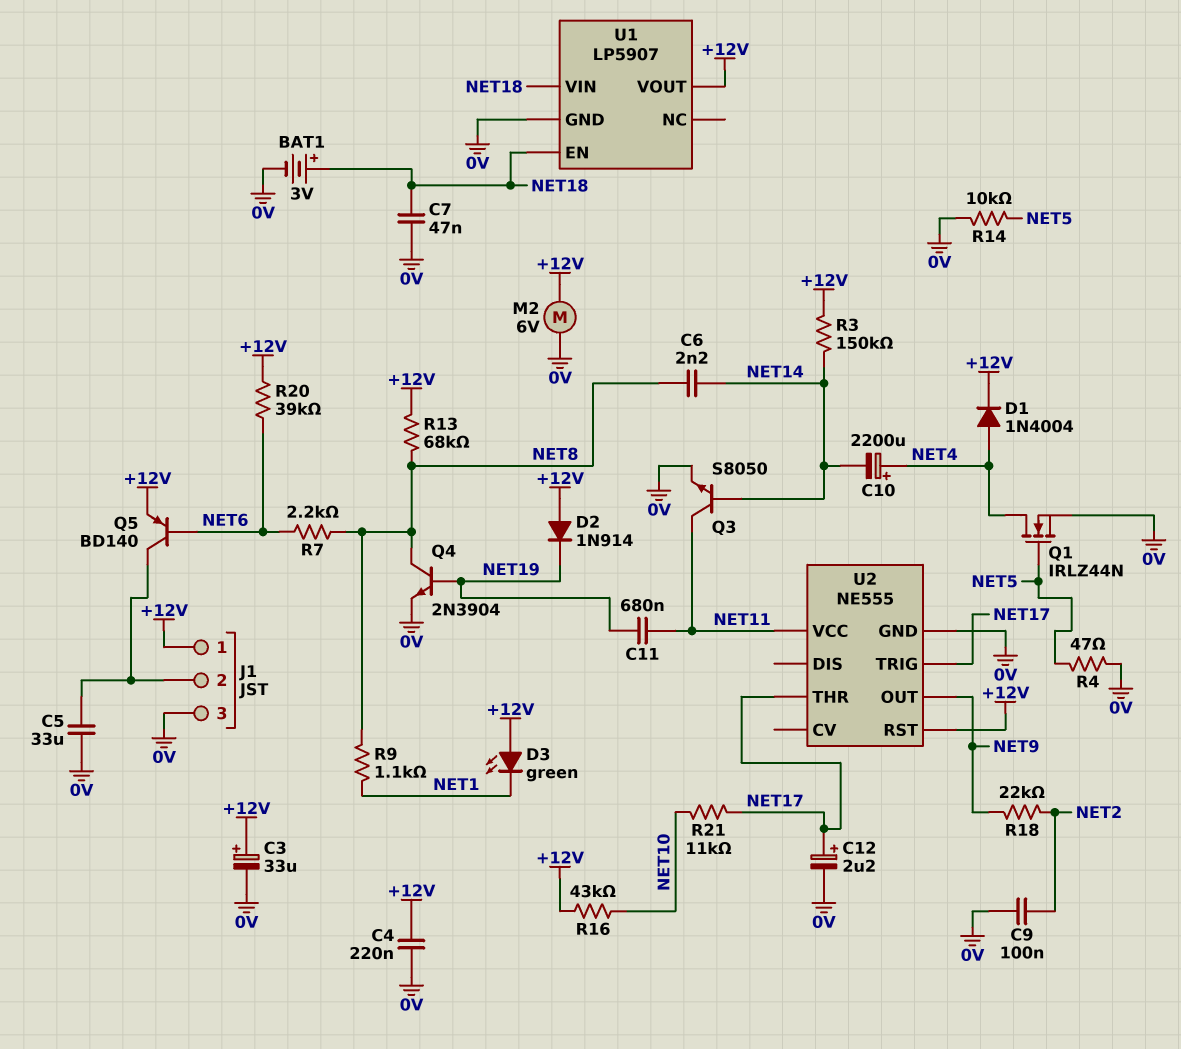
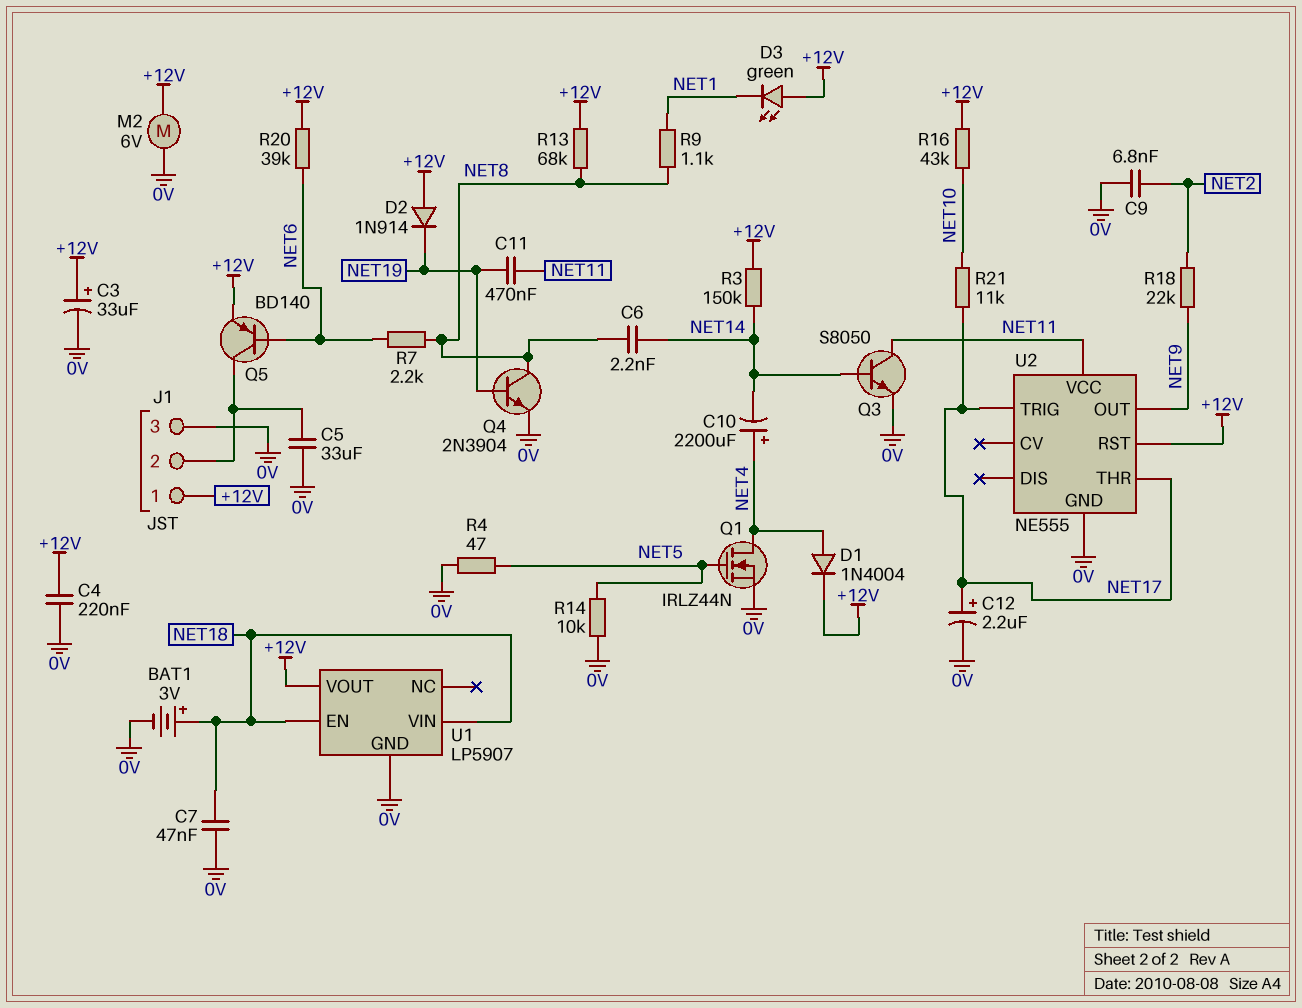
C9: 100nF (0V, NET2) -> 6.8nF (0V, NET2)
C11: 680nF (NET11, NET19) -> 470nF (NET11, NET19)

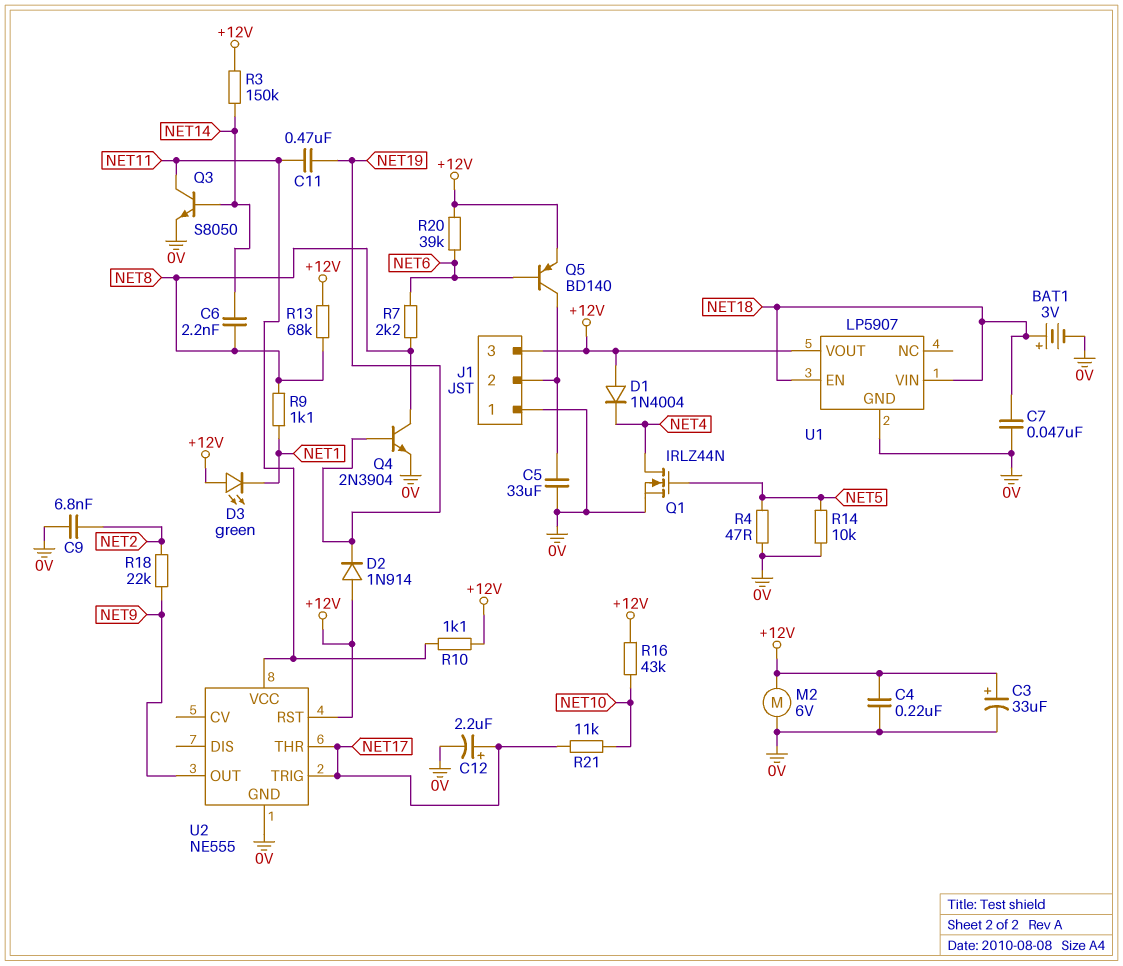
C10: 2200uF (plus NET4, minus NET14) -> none
D1: diode 1N4004 (A NET4, K +12V) -> diode 1N4004 (A +12V, K NET4)
J1 pin 1: +12V -> 0V
J1 pin 3: 0V -> +12V
R10: none -> 1.1k (+12V, NET11)

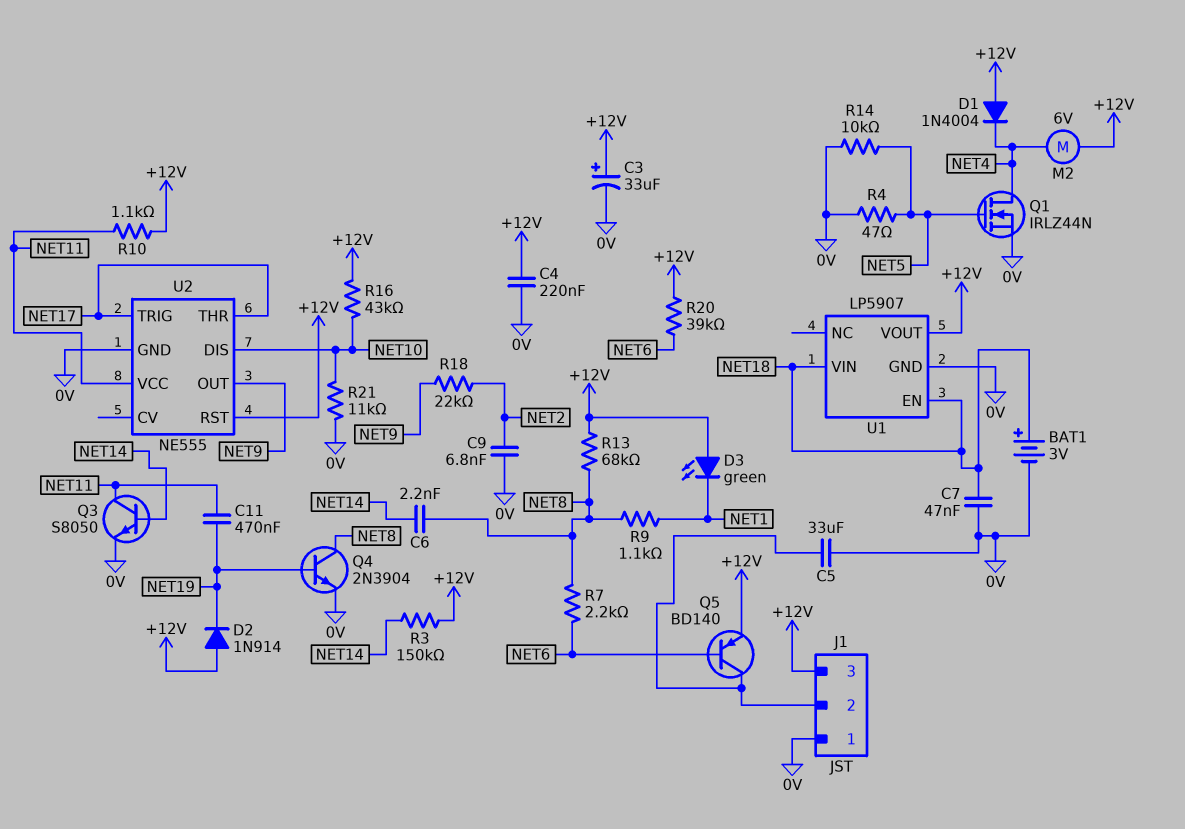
C12: 2.2uF (plus NET17, minus 0V) -> none
M2: motor 6V (+12V, 0V) -> motor 6V (+12V, NET4)
R21: 11k (NET10, NET17) -> 11k (0V, NET10)
U2 pin DIS: none -> NET10

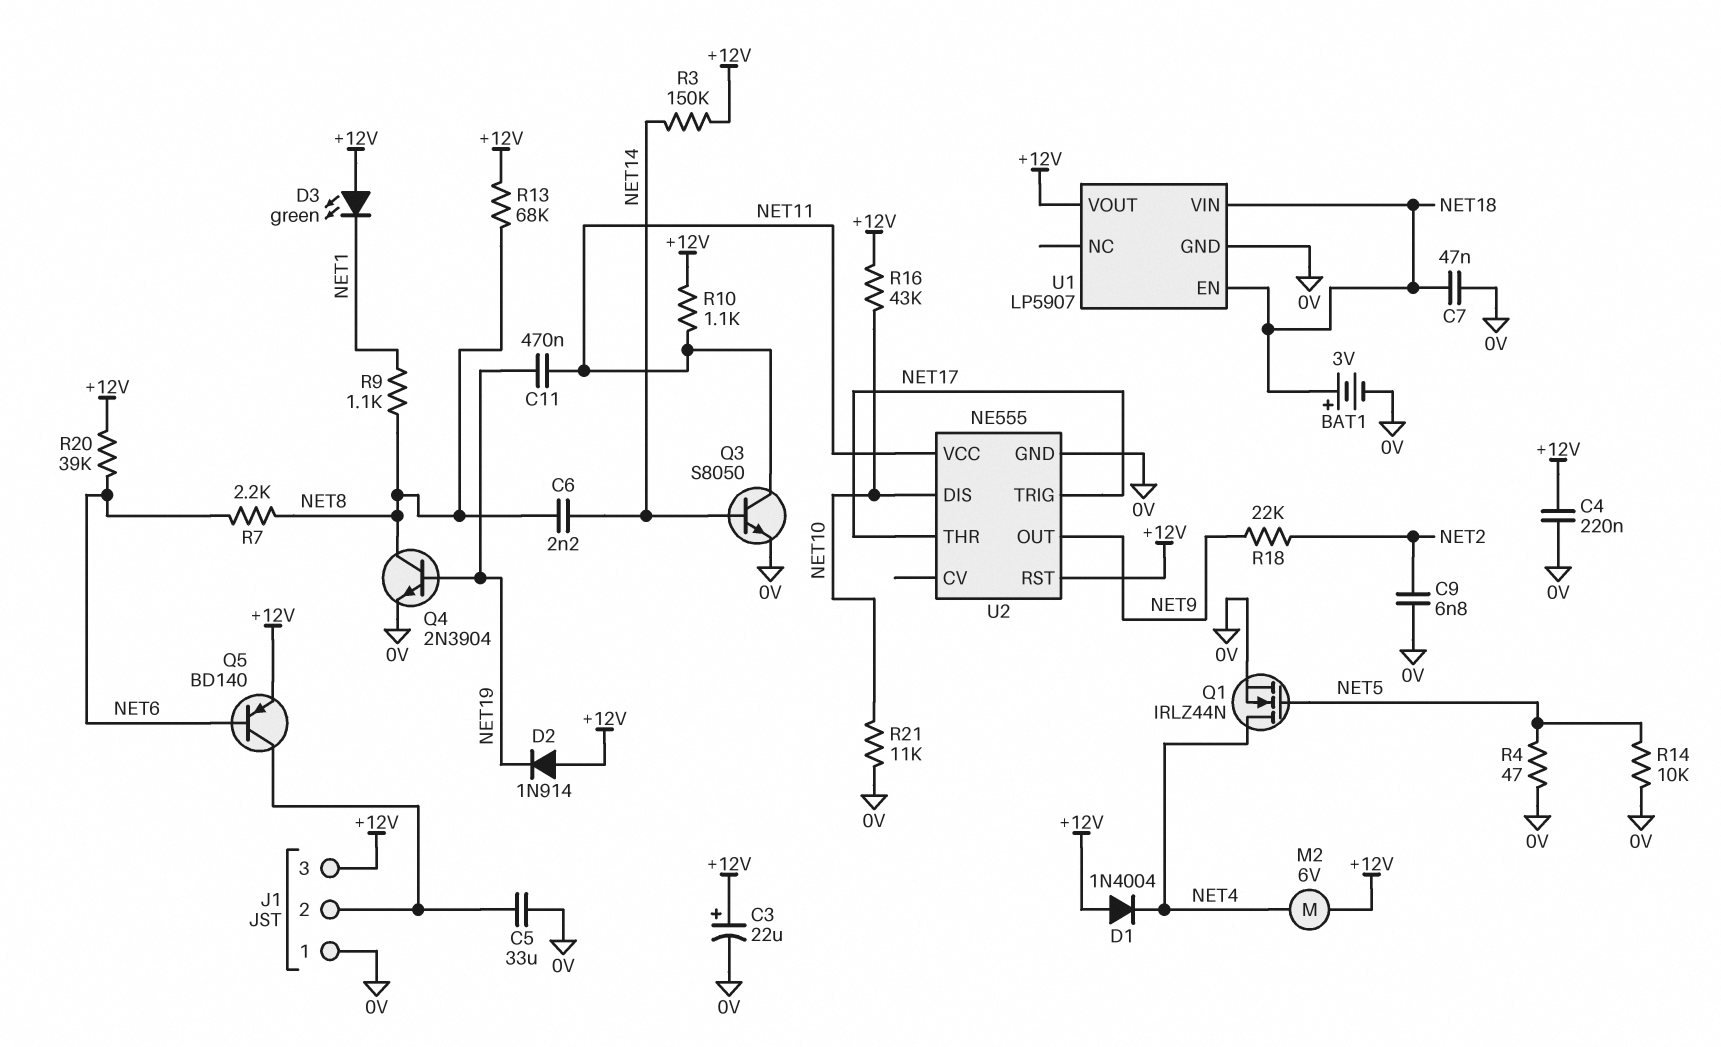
C3: 33uF (plus +12V, minus 0V) -> 22uF (plus +12V, minus 0V)

